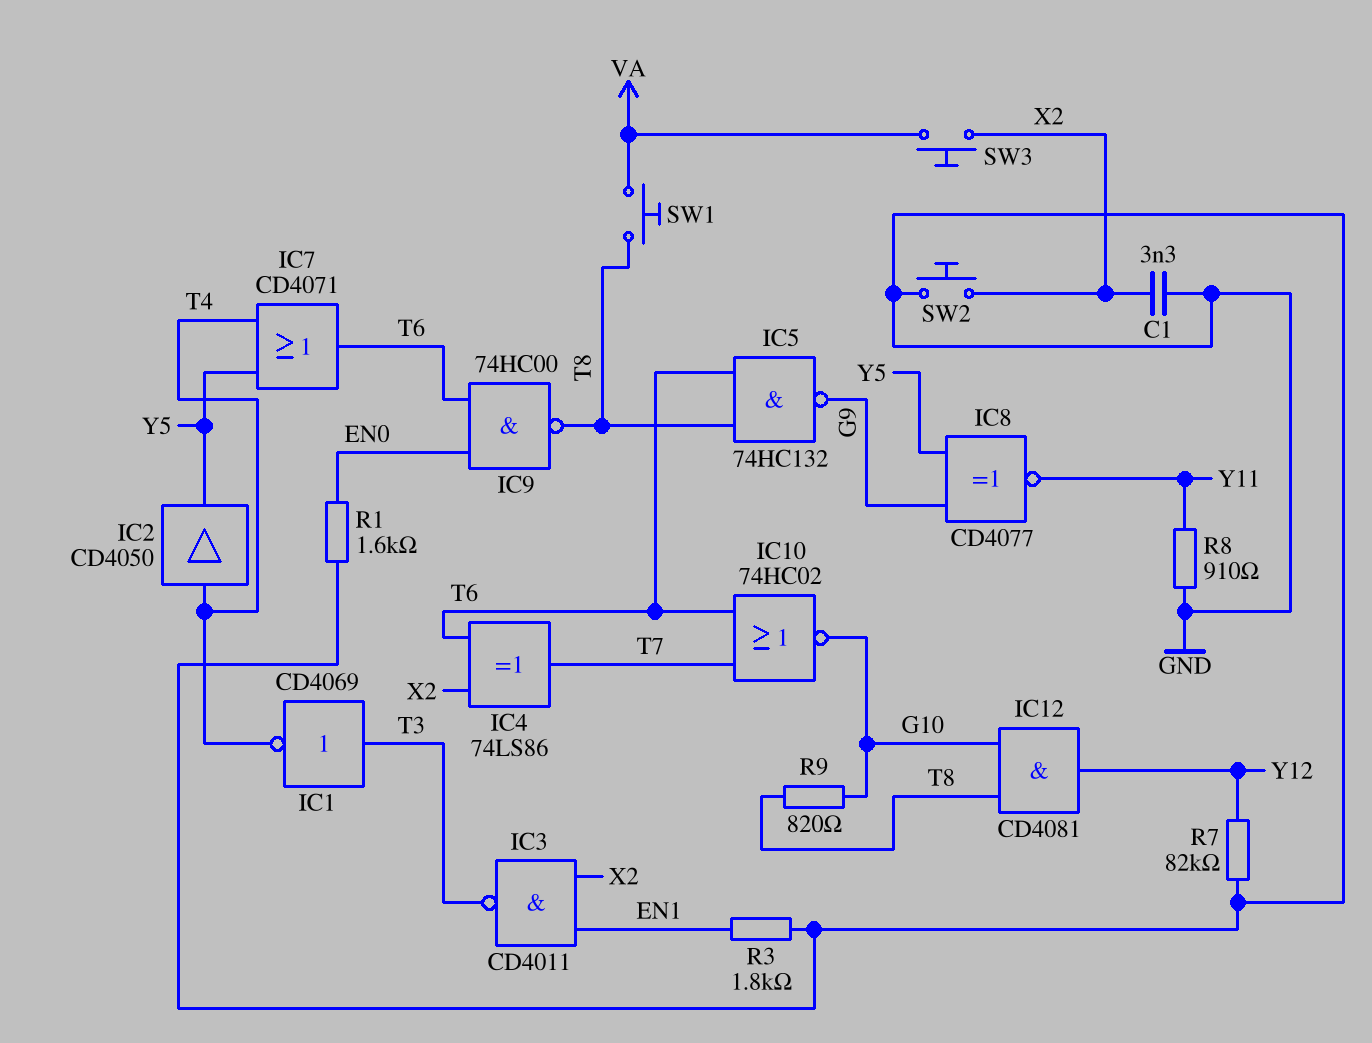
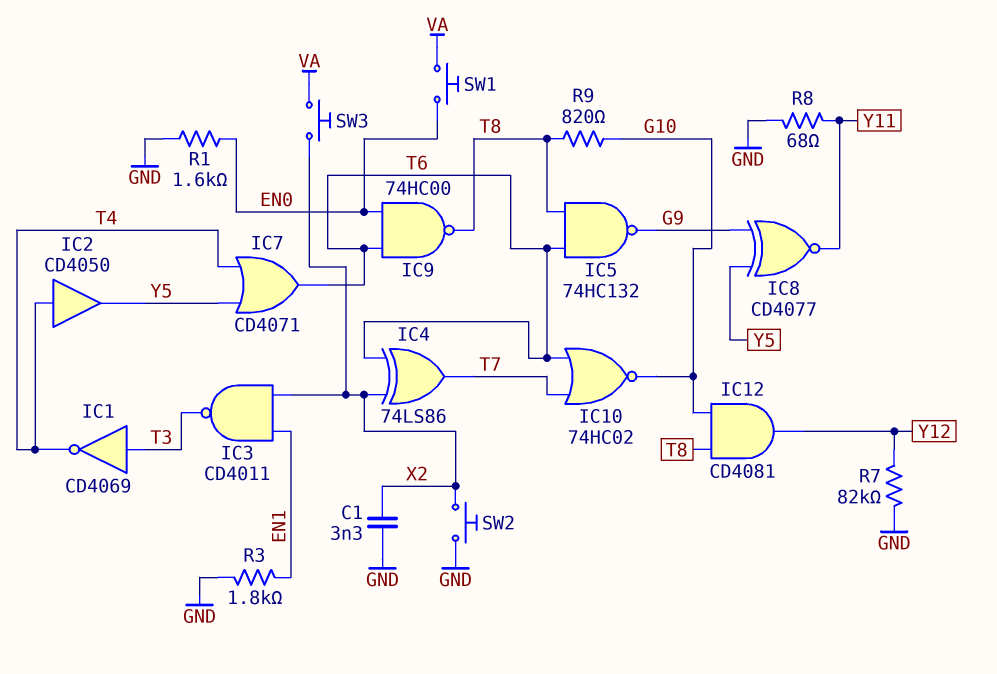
R8: 910 (GND, Y11) -> 68 (GND, Y11)
SW1: button (T8, VA) -> button (EN0, VA)

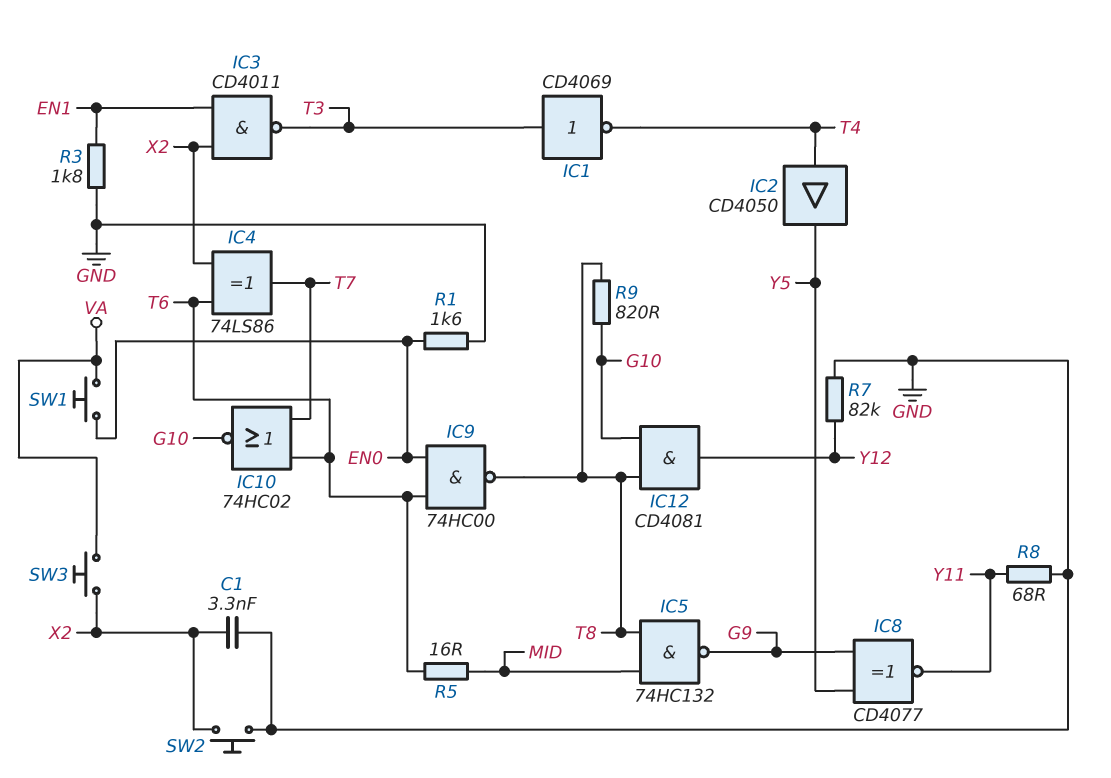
IC5: NAND 74HC132 (in T6, in T8, out G9) -> NAND 74HC132 (in MID, in T8, out G9)
IC7: OR CD4071 (in T4, in Y5, out T6) -> none
R5: none -> 16 (MID, T6)

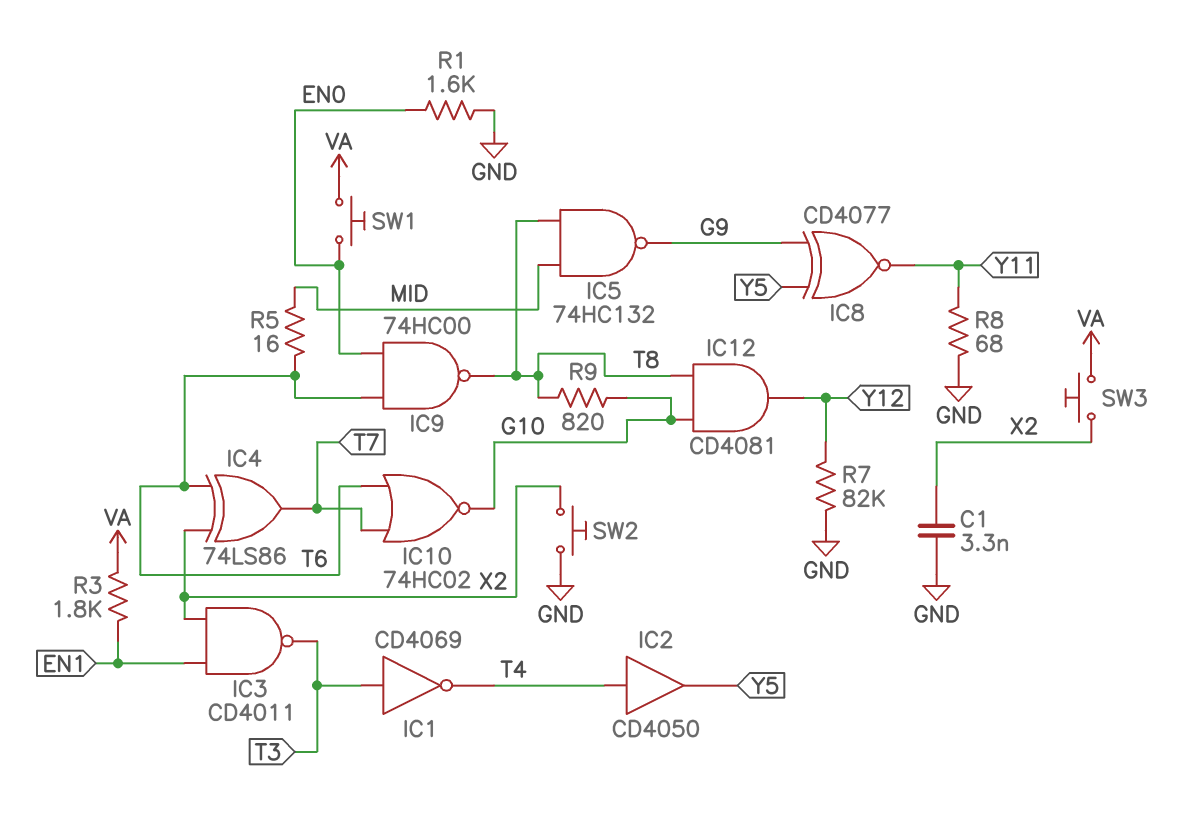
R3: 1.8k (EN1, GND) -> 1.8k (EN1, VA)

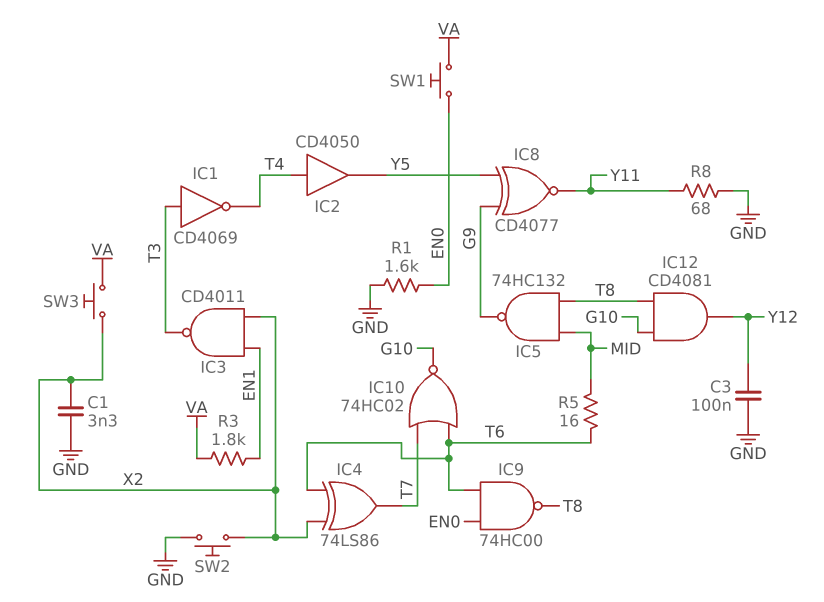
C3: none -> 100nF (GND, Y12)
R7: 82k (GND, Y12) -> none
R9: 820 (G10, T8) -> none

